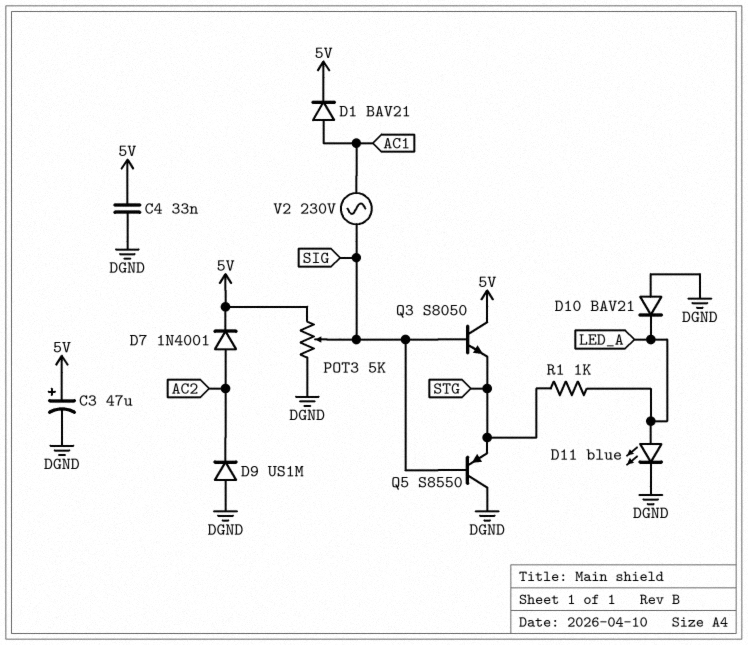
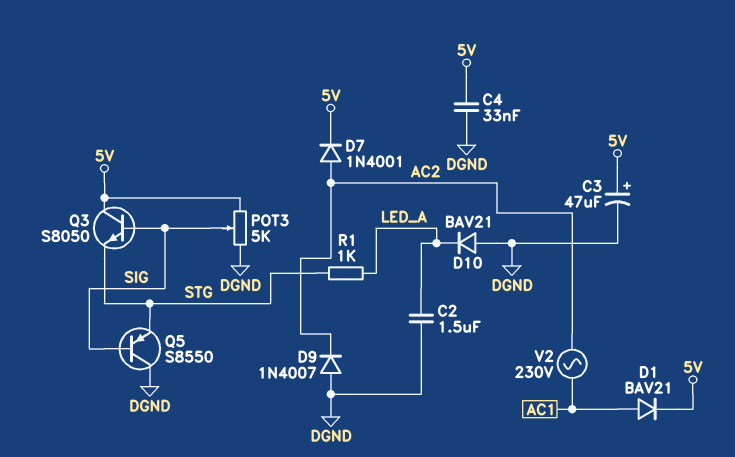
C2: none -> 1.5uF (DGND, LED_A)
D9: diode US1M (A DGND, K AC2) -> diode 1N4007 (A DGND, K AC2)
D11: LED blue (A LED_A, K DGND) -> none
V2: AC 230V (AC1, SIG) -> AC 230V (AC1, AC2)

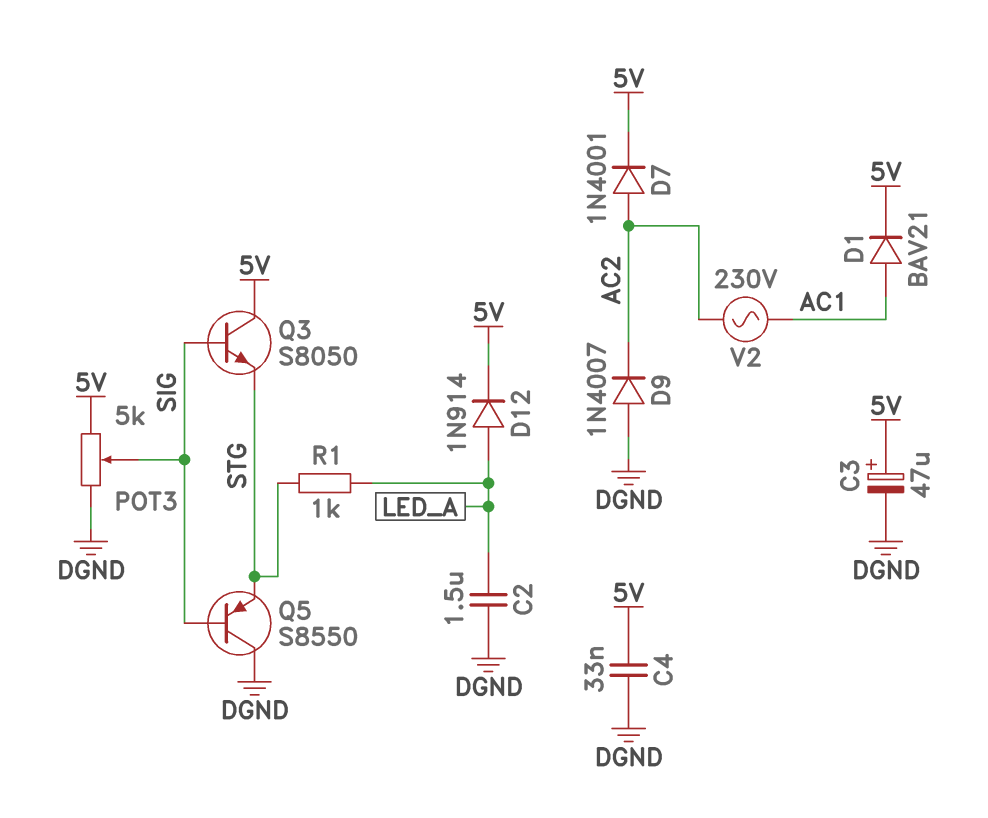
D10: diode BAV21 (A DGND, K LED_A) -> none
D12: none -> diode 1N914 (A LED_A, K 5V)

